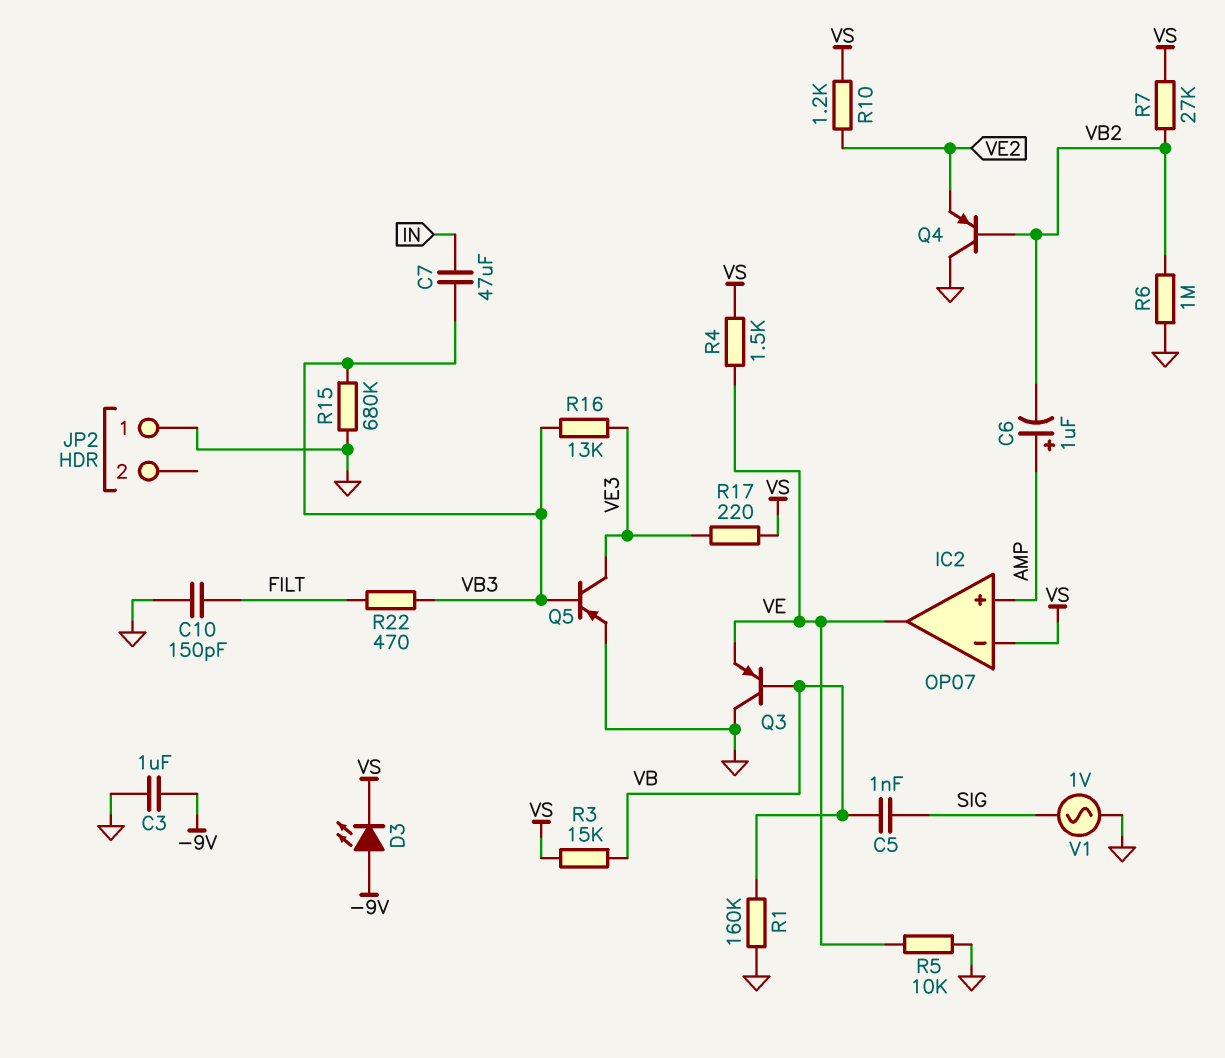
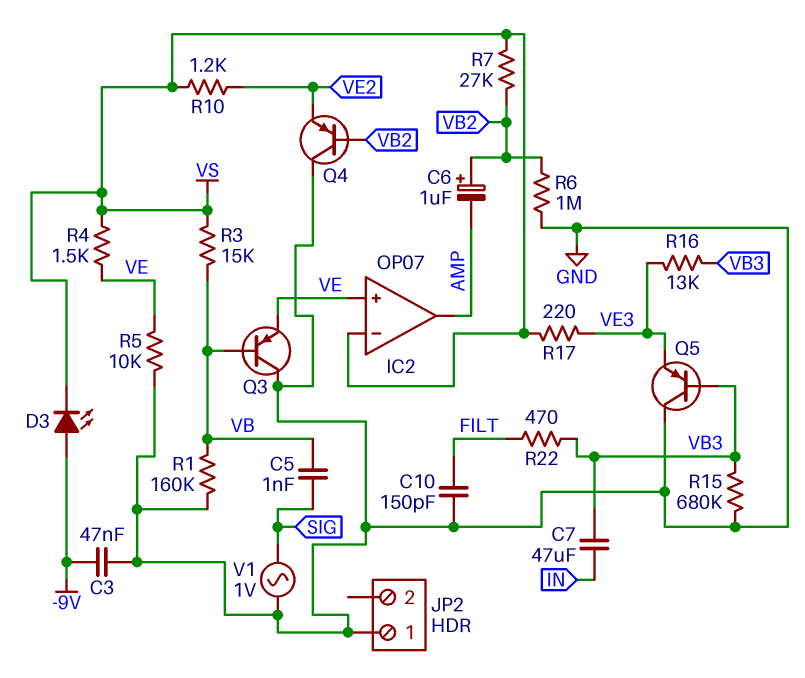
C3: 1uF (-9V, GND) -> 47nF (-9V, GND)
C6: 1uF (plus AMP, minus VB2) -> 1uF (plus VB2, minus AMP)
IC2 pin in+: AMP -> VE
IC2 pin out: VE -> AMP
Q5: PNP (B VB3, C VE3, E GND) -> PNP (B VB3, C GND, E VE3)

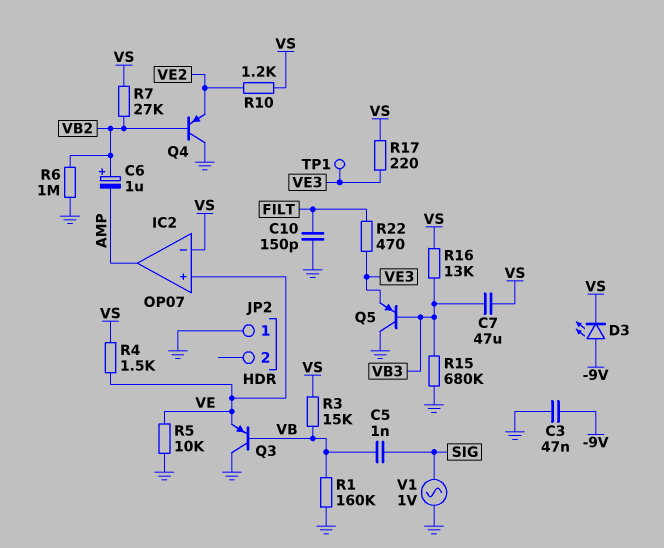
C7: 47uF (IN, VB3) -> 47uF (VB3, VS)
R16: 13k (VB3, VE3) -> 13k (VB3, VS)
R22: 470 (FILT, VB3) -> 470 (FILT, VE3)
TP1: none -> test point (VE3)

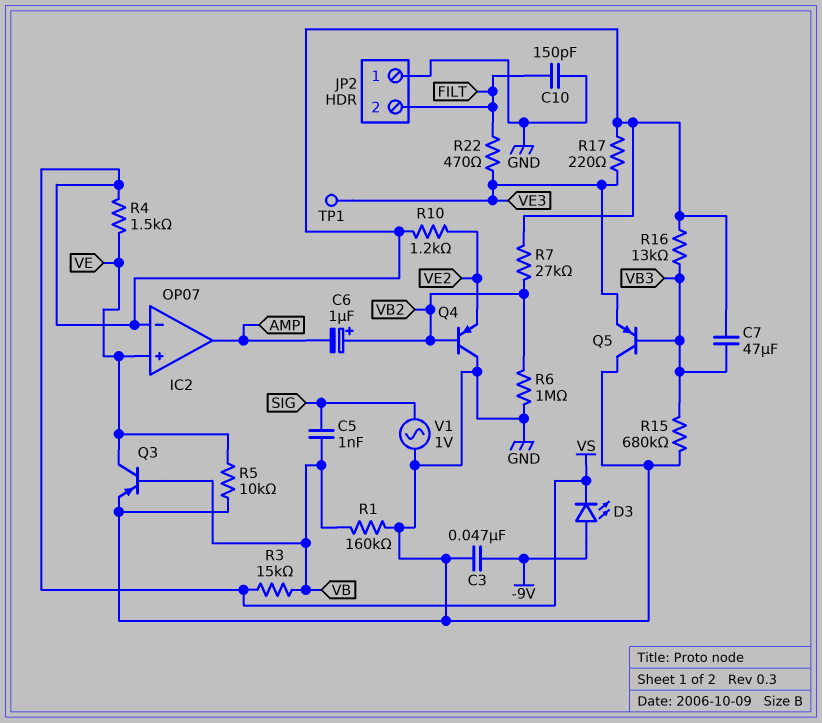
JP2 pin 2: none -> FILT
Q3: PNP (B VB, C GND, E VE) -> PNP (B VB, C VE, E GND)

